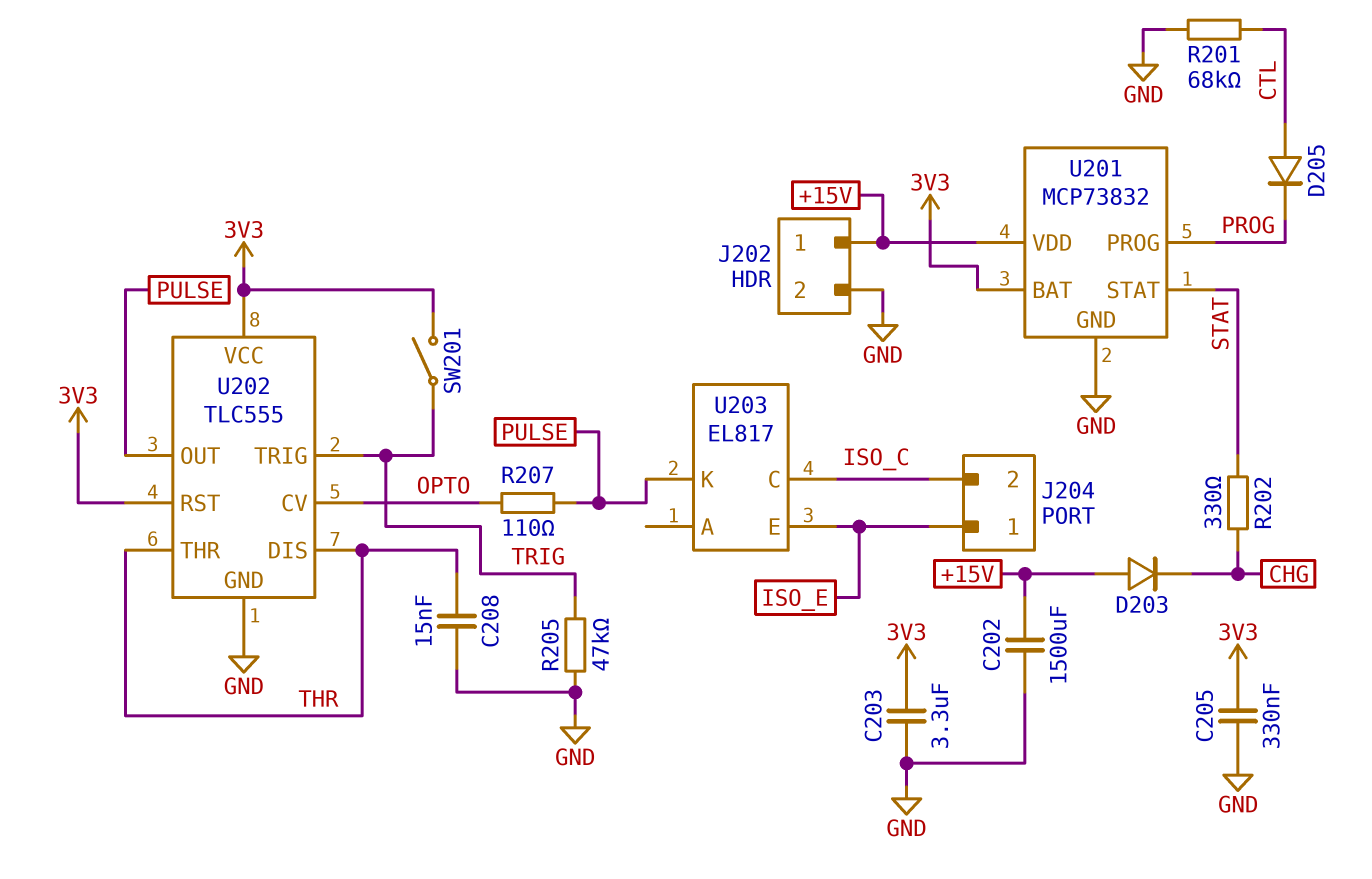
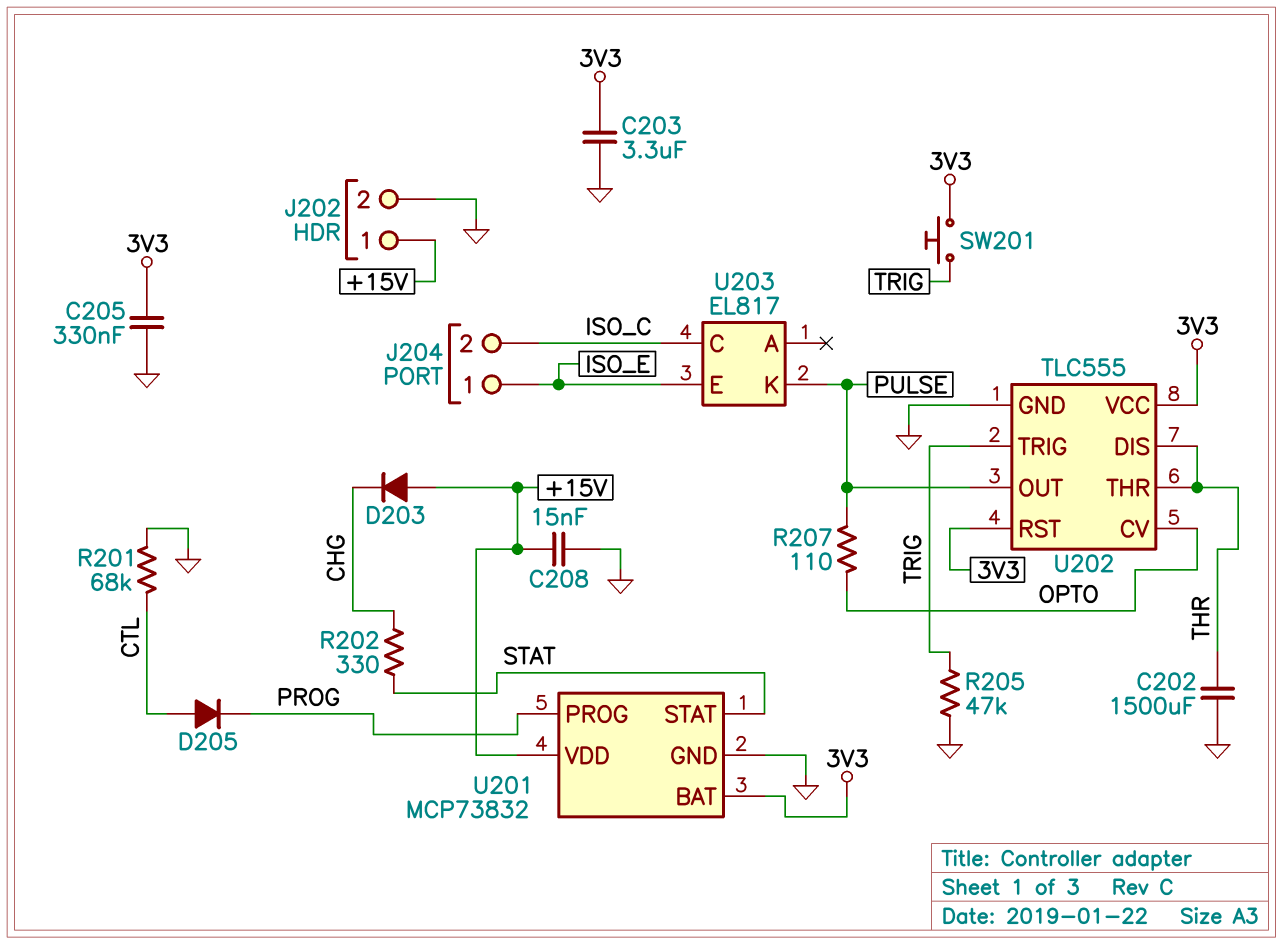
C202: 1500uF (+15V, GND) -> 1500uF (GND, THR)
C208: 15nF (GND, THR) -> 15nF (+15V, GND)
SW201: switch (3V3, TRIG) -> button (3V3, TRIG)

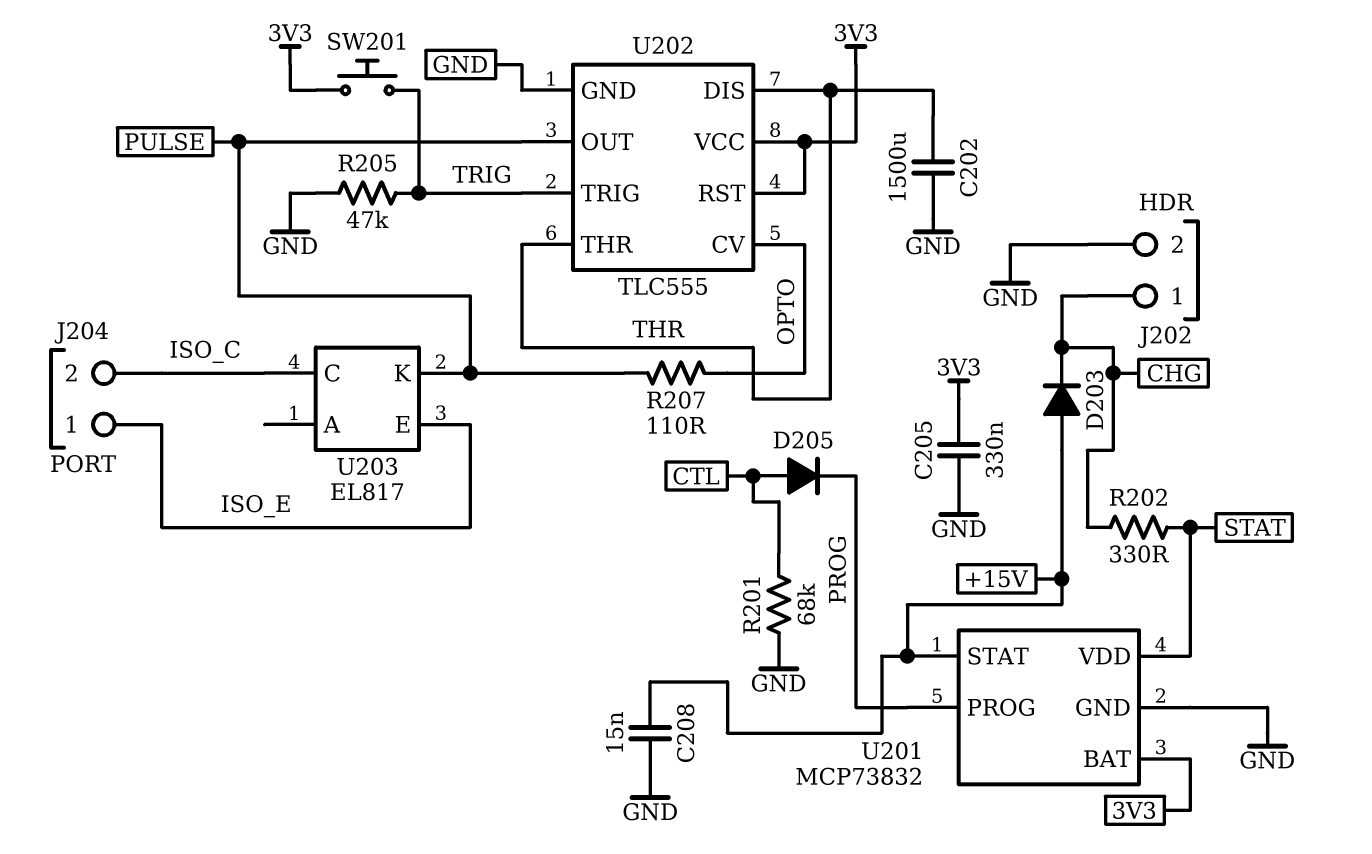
C203: 3.3uF (3V3, GND) -> none
J202 pin 1: +15V -> CHG
U201 pin STAT: STAT -> +15V
U201 pin VDD: +15V -> STAT

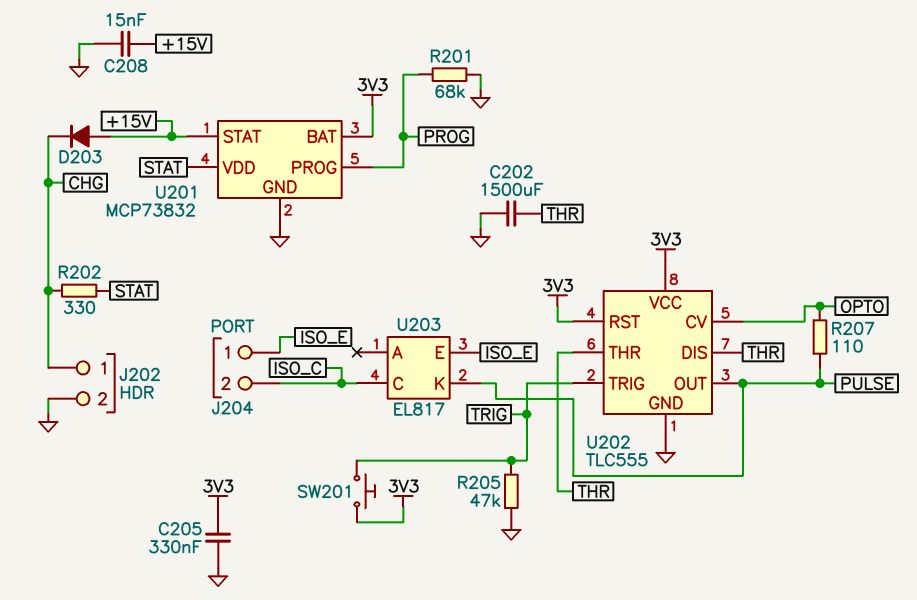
D205: diode (A CTL, K PROG) -> none
R201: 68k (CTL, GND) -> 68k (GND, PROG)

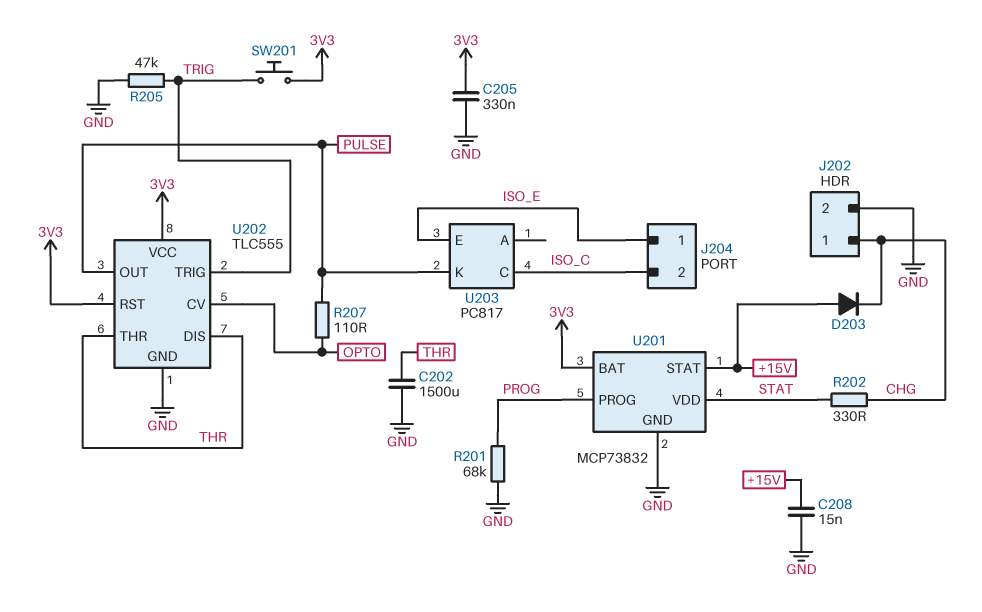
U203: EL817 -> PC817

